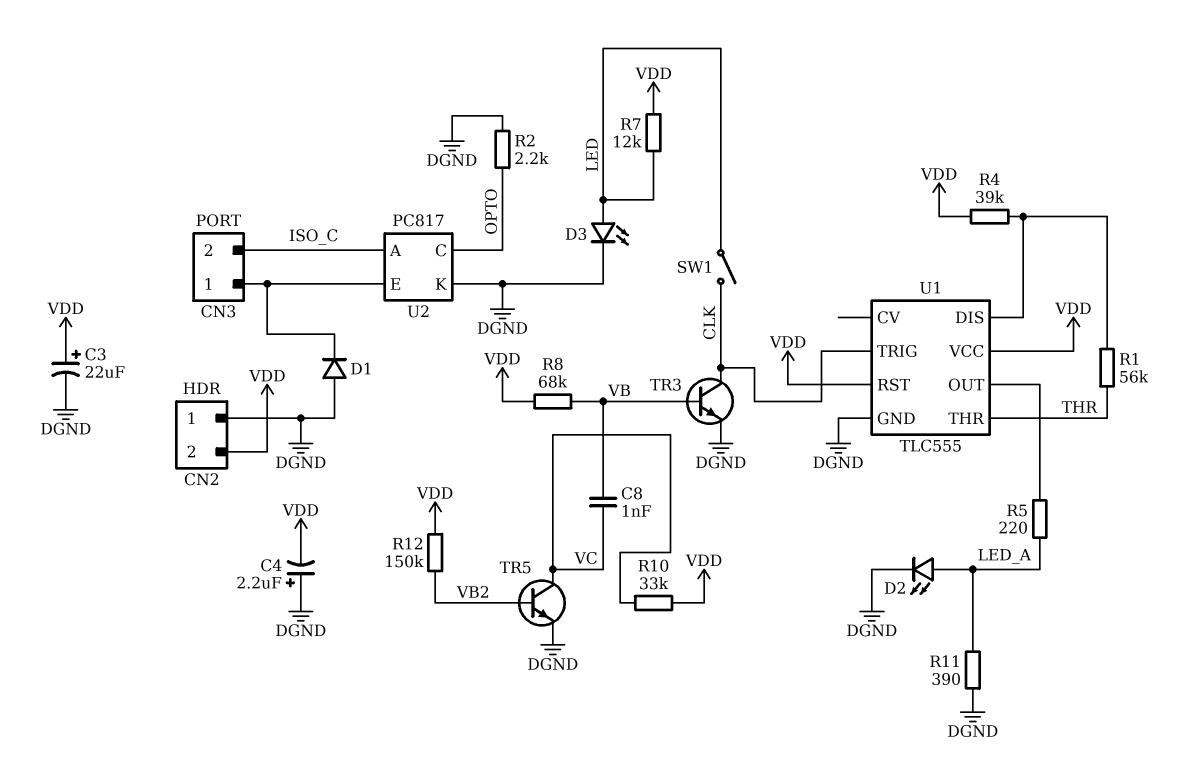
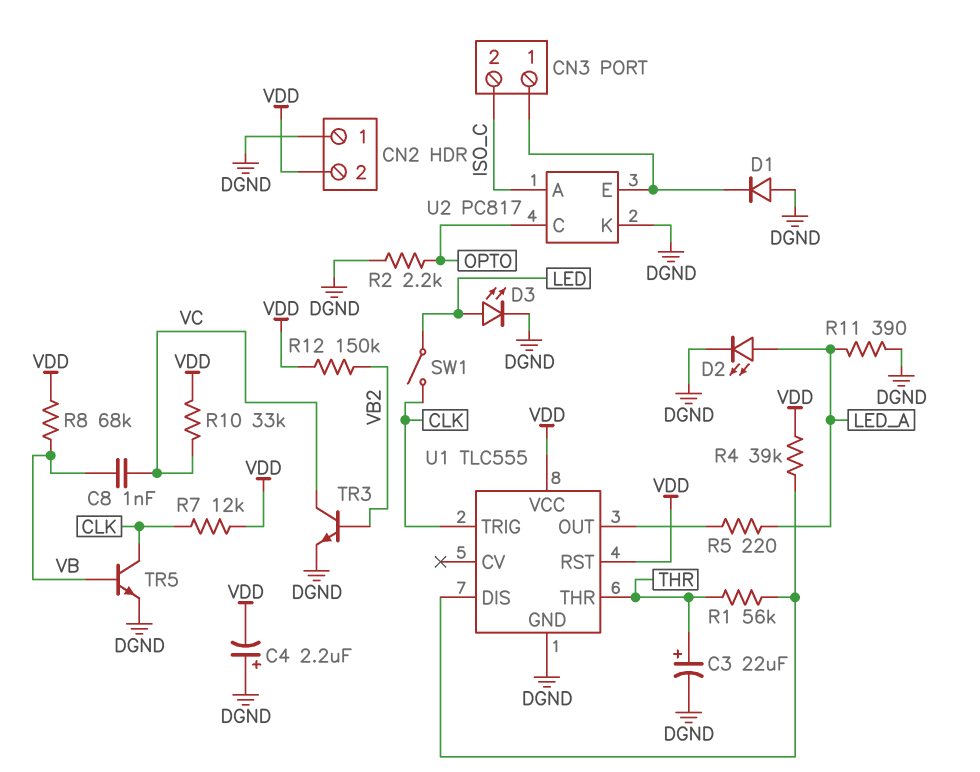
C3: 22uF (plus VDD, minus DGND) -> 22uF (plus THR, minus DGND)
R7: 12k (LED, VDD) -> 12k (CLK, VDD)
TR3: NPN (B VB, C CLK, E DGND) -> NPN (B VB2, C VC, E DGND)
TR5: NPN (B VB2, C VC, E DGND) -> NPN (B VB, C CLK, E DGND)

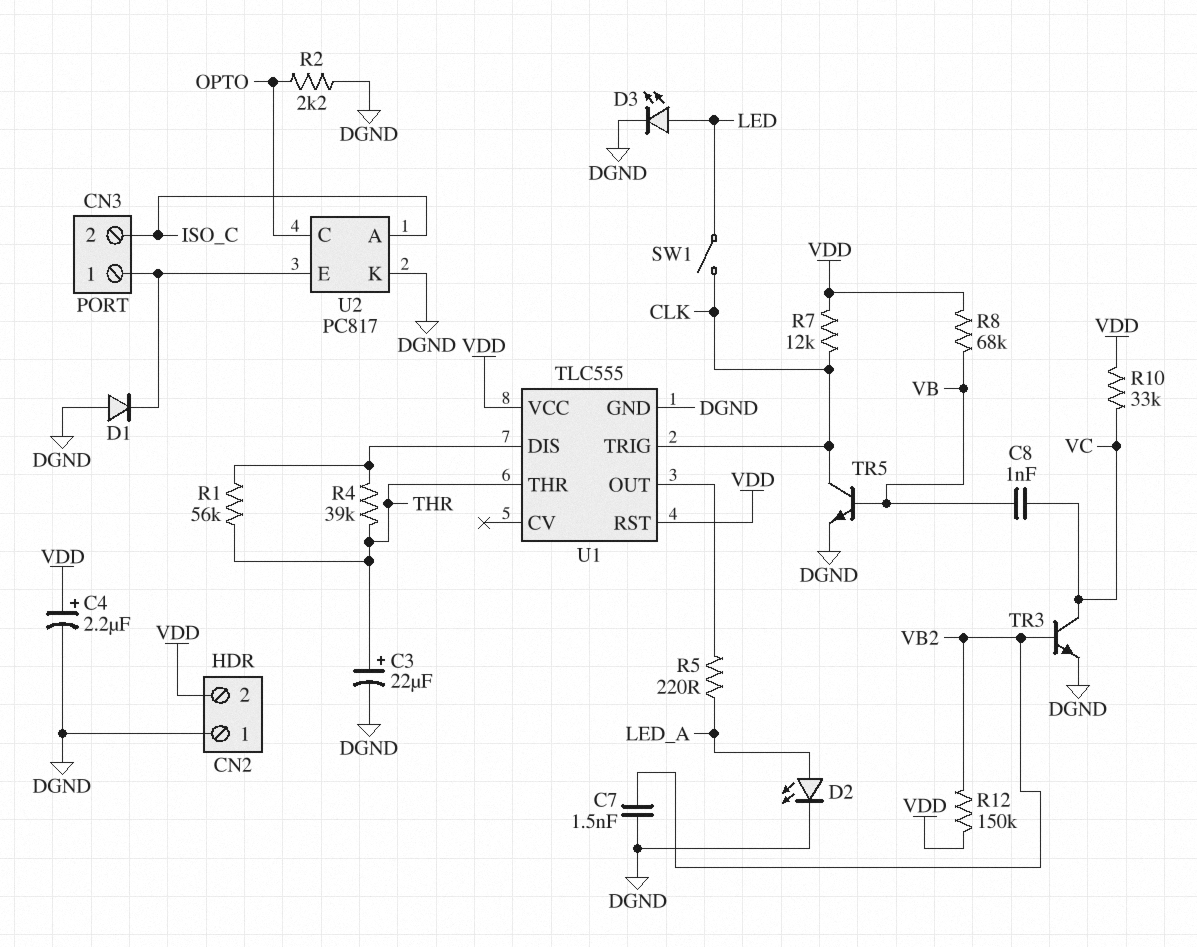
C4: 2.2uF (plus DGND, minus VDD) -> 2.2uF (plus VDD, minus DGND)
C7: none -> 1.5nF (DGND, VB2)
R4: 39k (U1/DIS, VDD) -> 39k (THR, U1/DIS)
R11: 390 (DGND, LED_A) -> none

